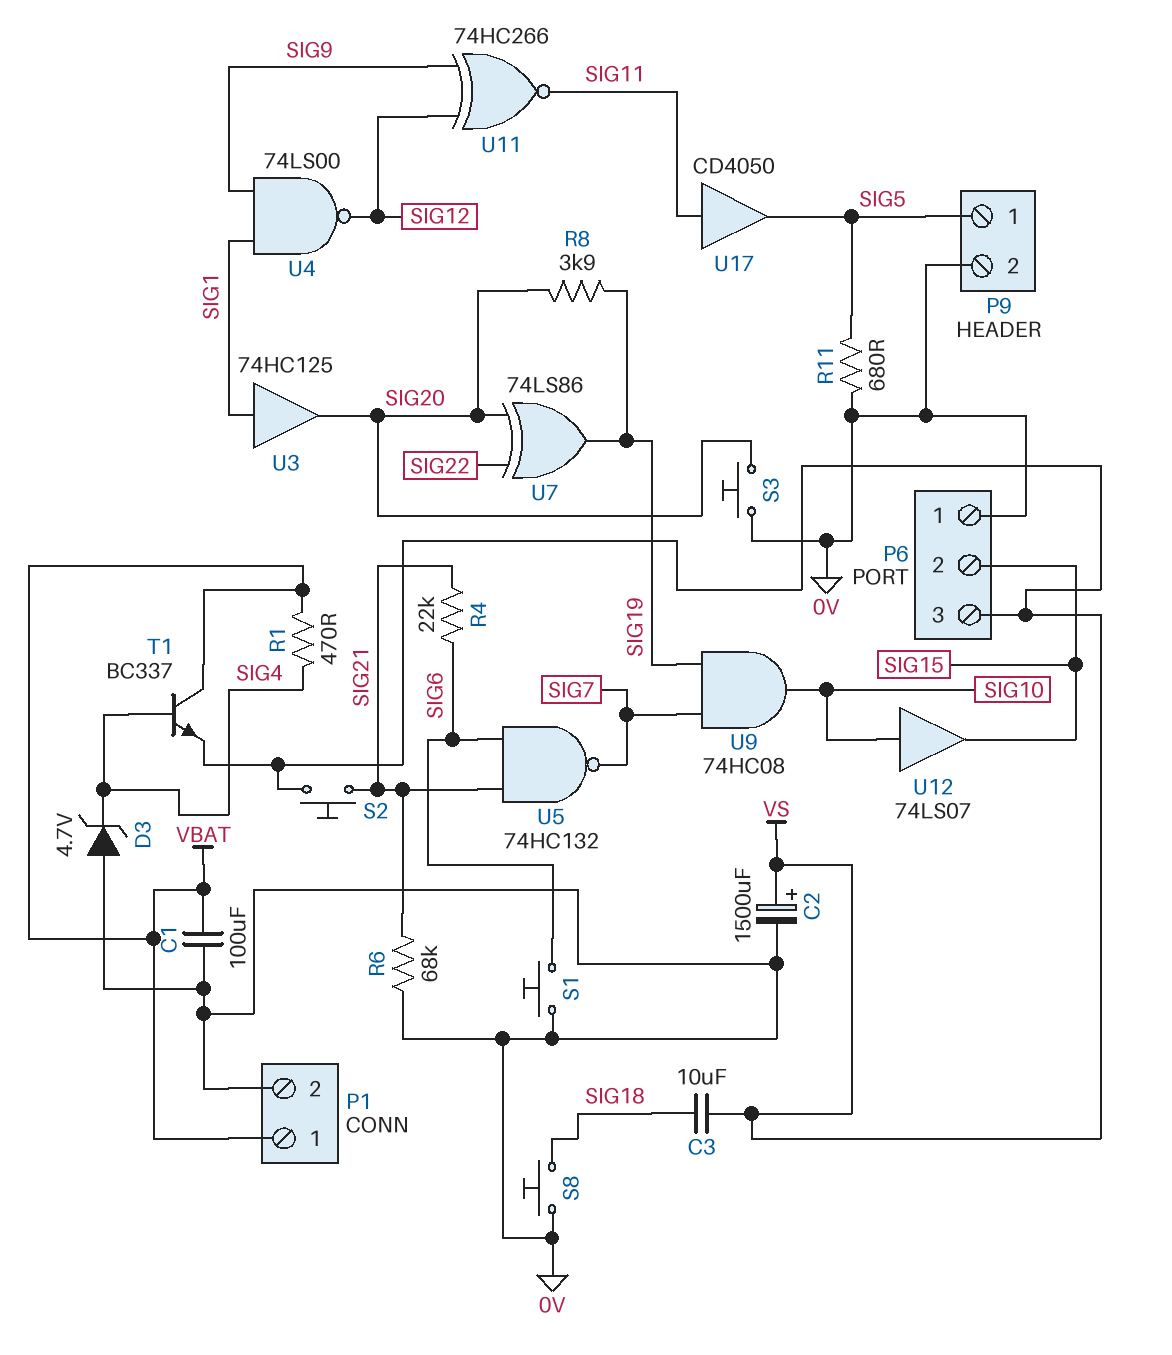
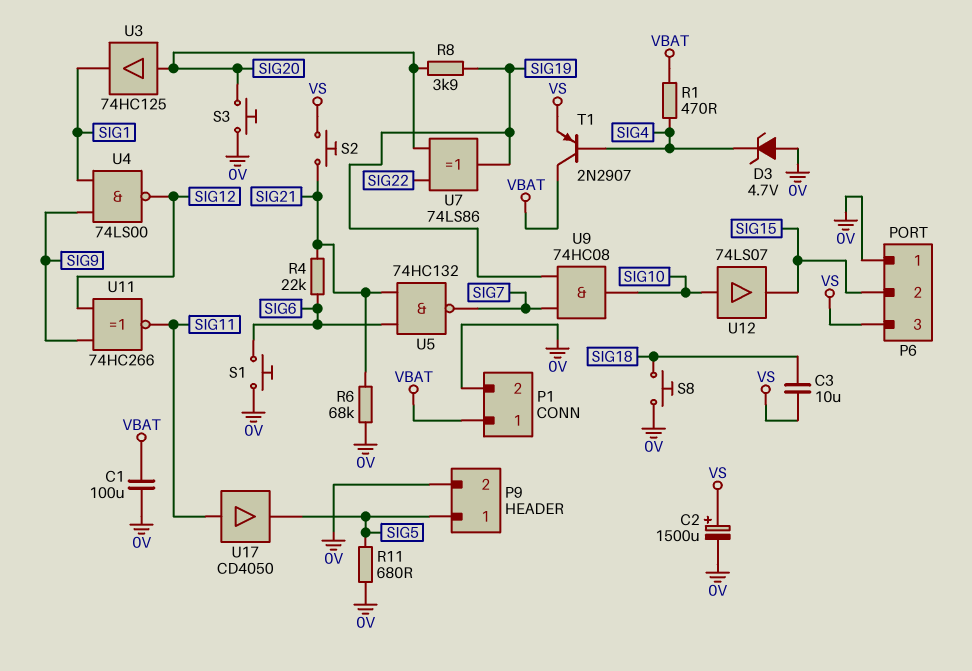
T1: NPN BC337 (B SIG4, C VBAT, E VS) -> PNP 2N2907 (B SIG4, C VBAT, E VS)
U3: buffer 74HC125 (in SIG1, out SIG20) -> buffer 74HC125 (in SIG20, out SIG1)

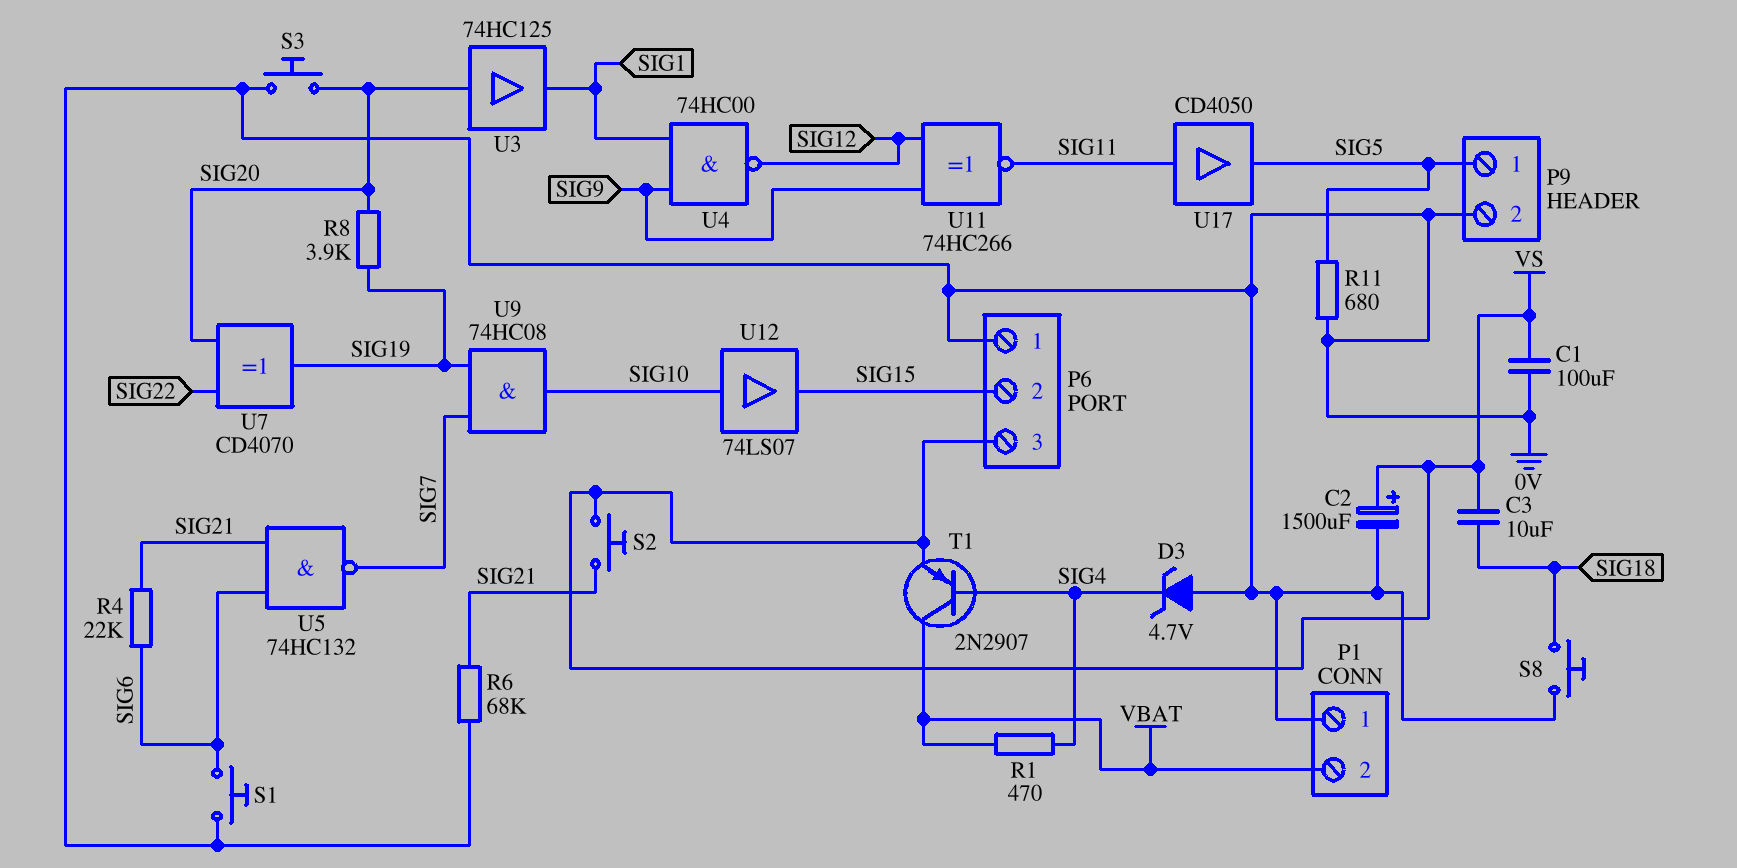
C1: 100uF (0V, VBAT) -> 100uF (0V, VS)
P1 pin 1: VBAT -> 0V
P1 pin 2: 0V -> VBAT
U4: NAND 74LS00 (in SIG1, in SIG9, out SIG12) -> NAND 74HC00 (in SIG1, in SIG9, out SIG12)
U7: XOR 74LS86 (in SIG20, in SIG22, out SIG19) -> XOR CD4070 (in SIG20, in SIG22, out SIG19)

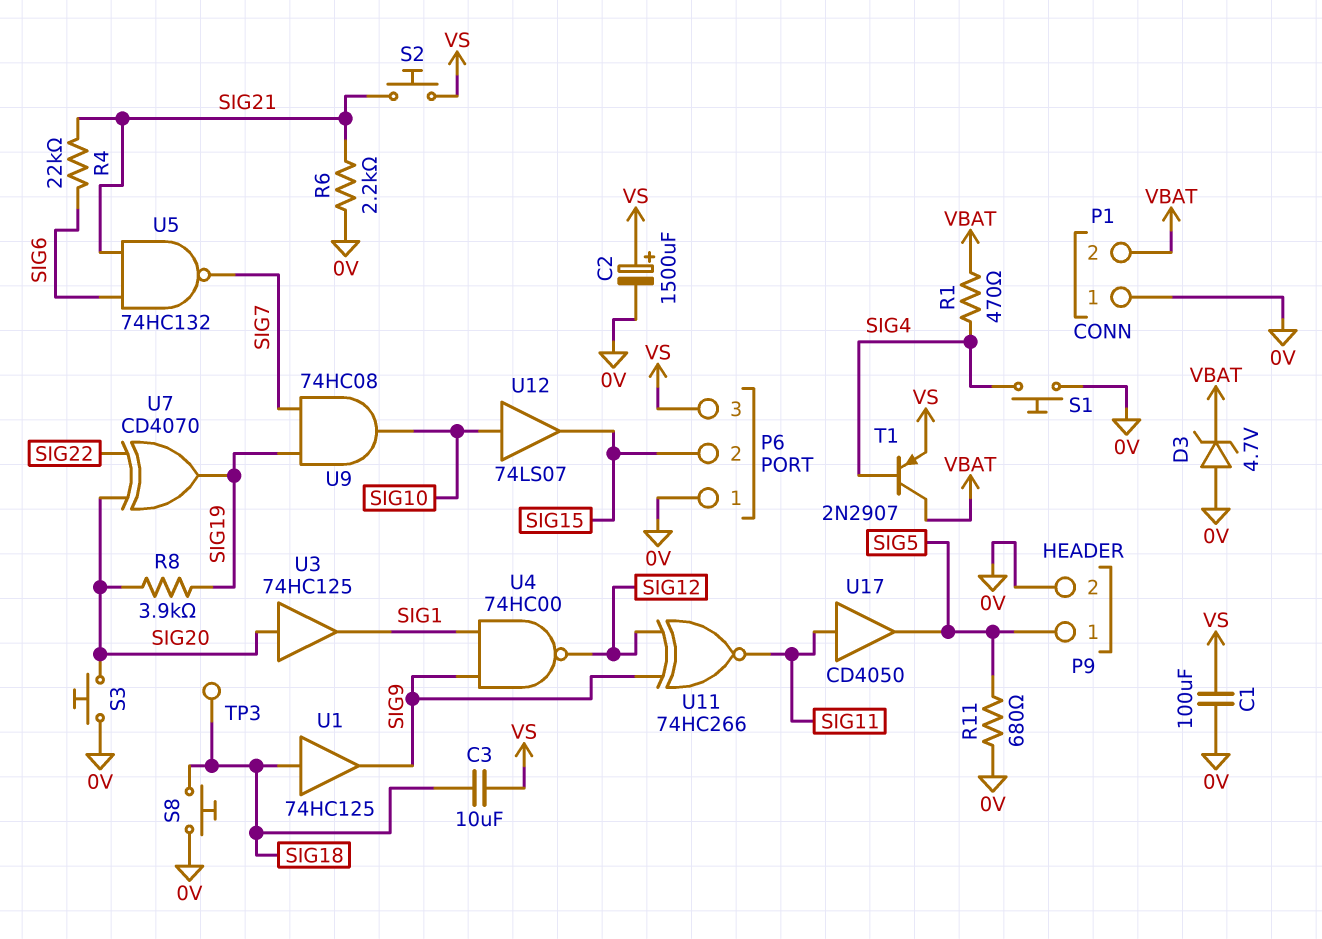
D3: zener 4.7V (A 0V, K SIG4) -> zener 4.7V (A 0V, K VBAT)
R6: 68k (0V, SIG21) -> 2.2k (0V, SIG21)
S1: button (0V, SIG6) -> button (0V, SIG4)
TP3: none -> test point (SIG18)
U1: none -> buffer 74HC125 (in SIG18, out SIG9)

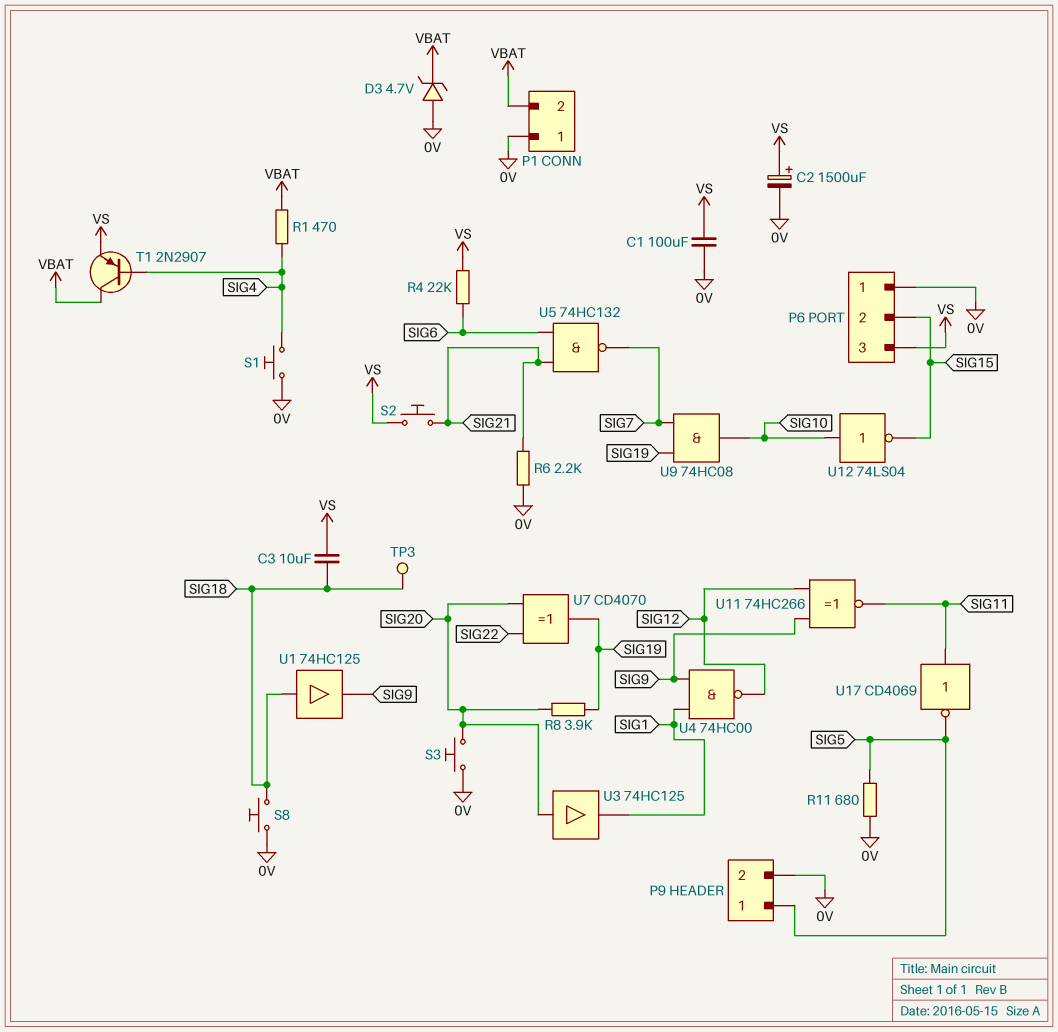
R4: 22k (SIG6, SIG21) -> 22k (SIG6, VS)
U12: buffer 74LS07 (in SIG10, out SIG15) -> NOT 74LS04 (in SIG10, out SIG15)
U17: buffer CD4050 (in SIG11, out SIG5) -> NOT CD4069 (in SIG11, out SIG5)

